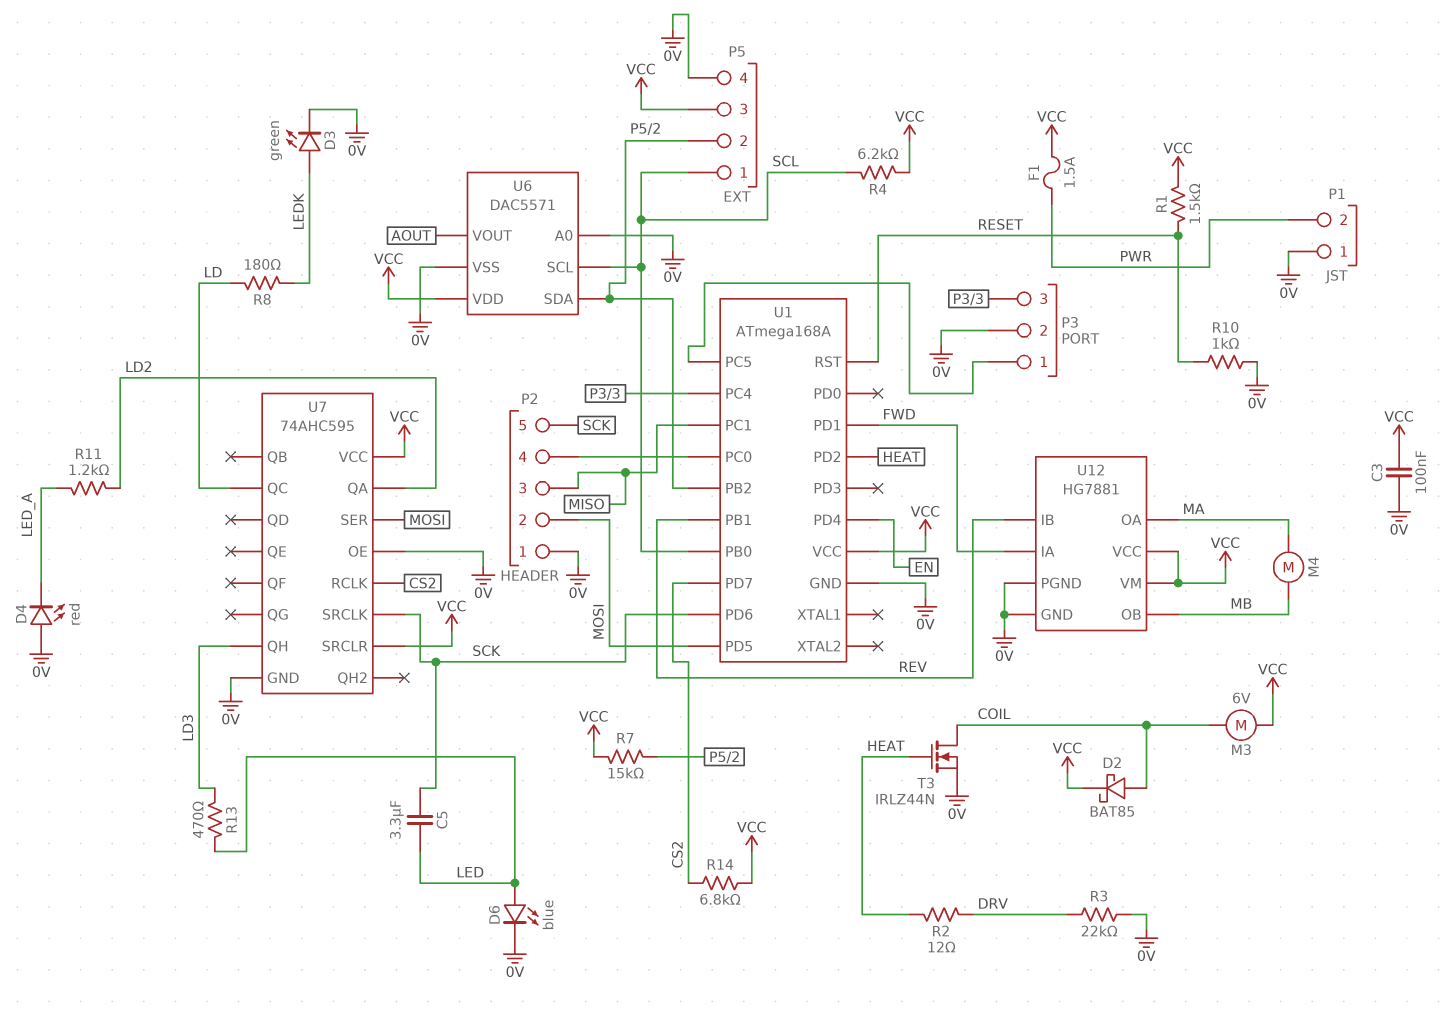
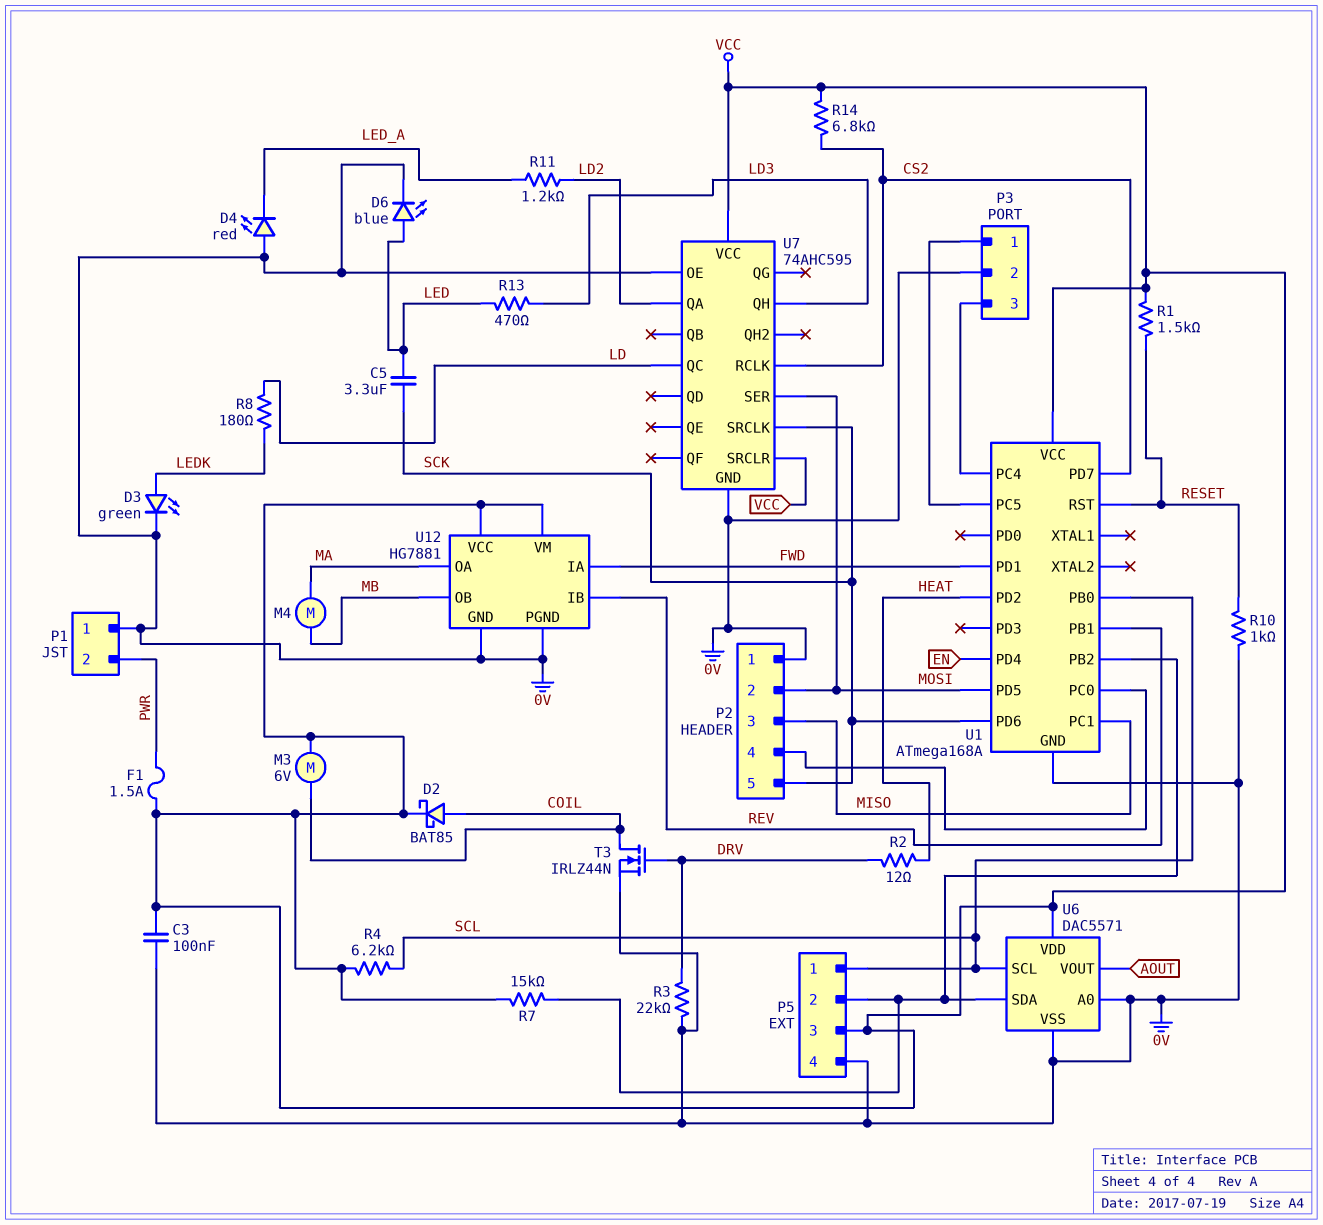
T3: NMOS IRLZ44N (G HEAT, D COIL, S 0V) -> NMOS IRLZ44N (G DRV, D COIL, S 0V)

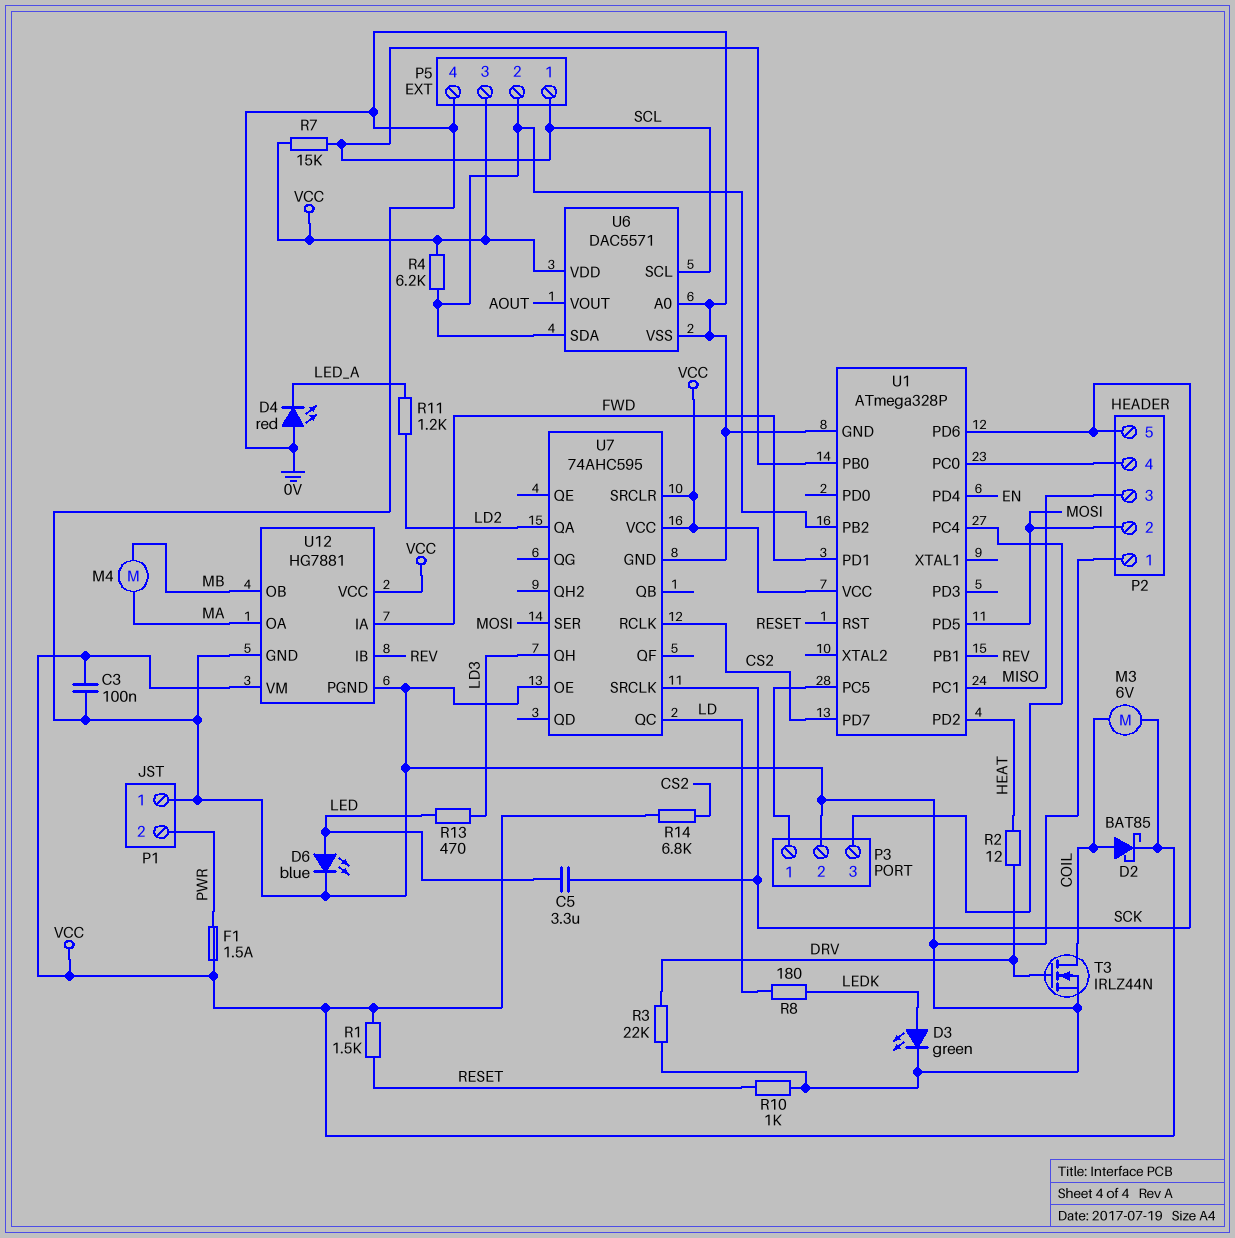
R4: 6.2k (SCL, VCC) -> 6.2k (P5/2, VCC)
R7: 15k (P5/2, VCC) -> 15k (SCL, VCC)
U1: ATmega168A -> ATmega328P

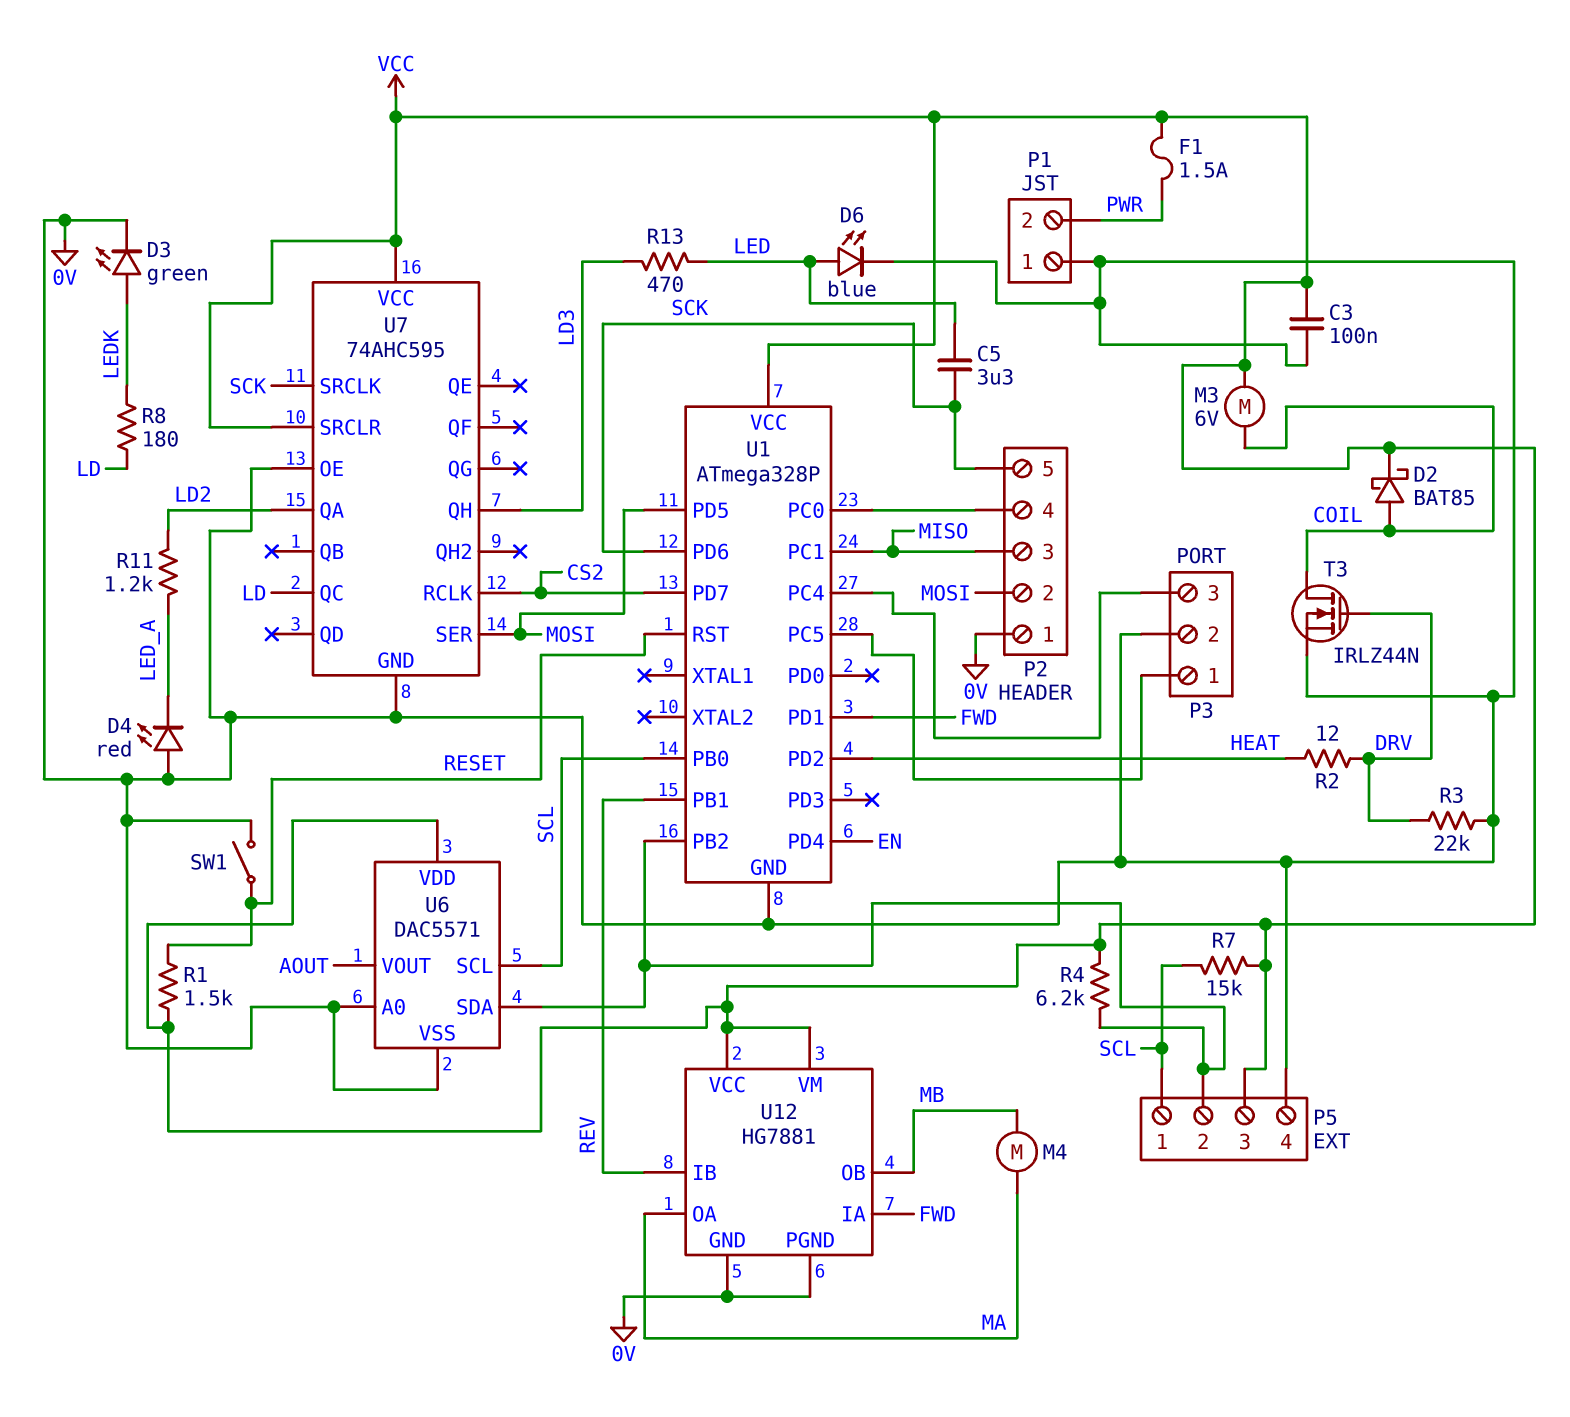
R10: 1k (0V, RESET) -> none
R14: 6.8k (CS2, VCC) -> none
SW1: none -> switch (0V, RESET)

